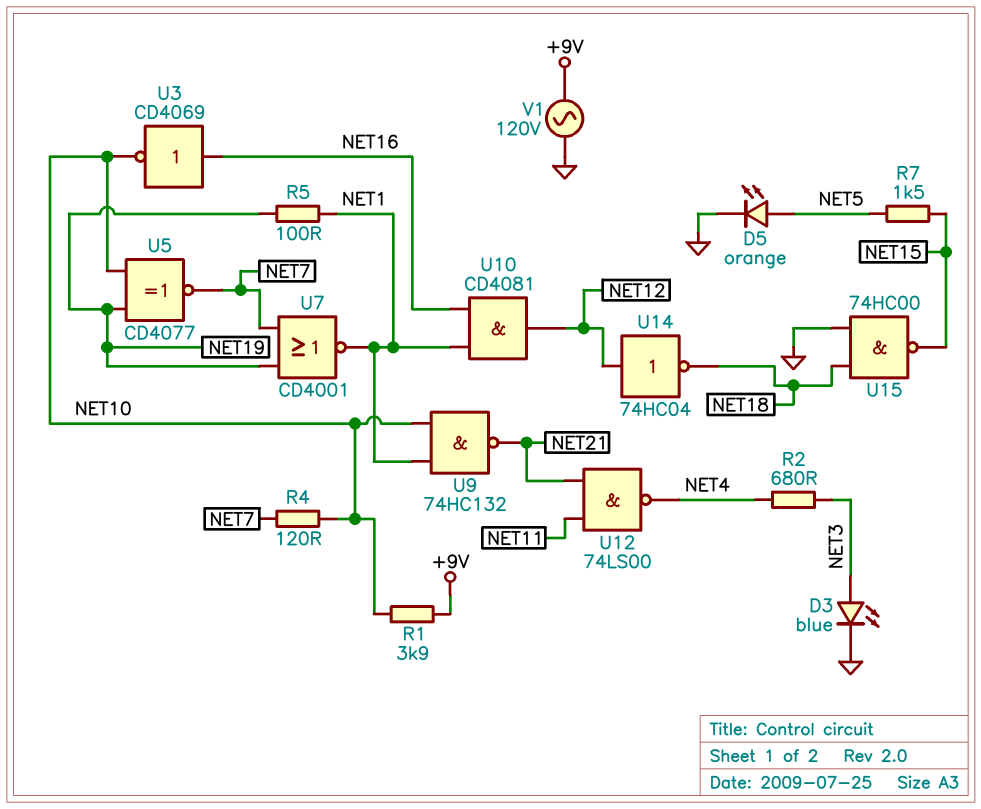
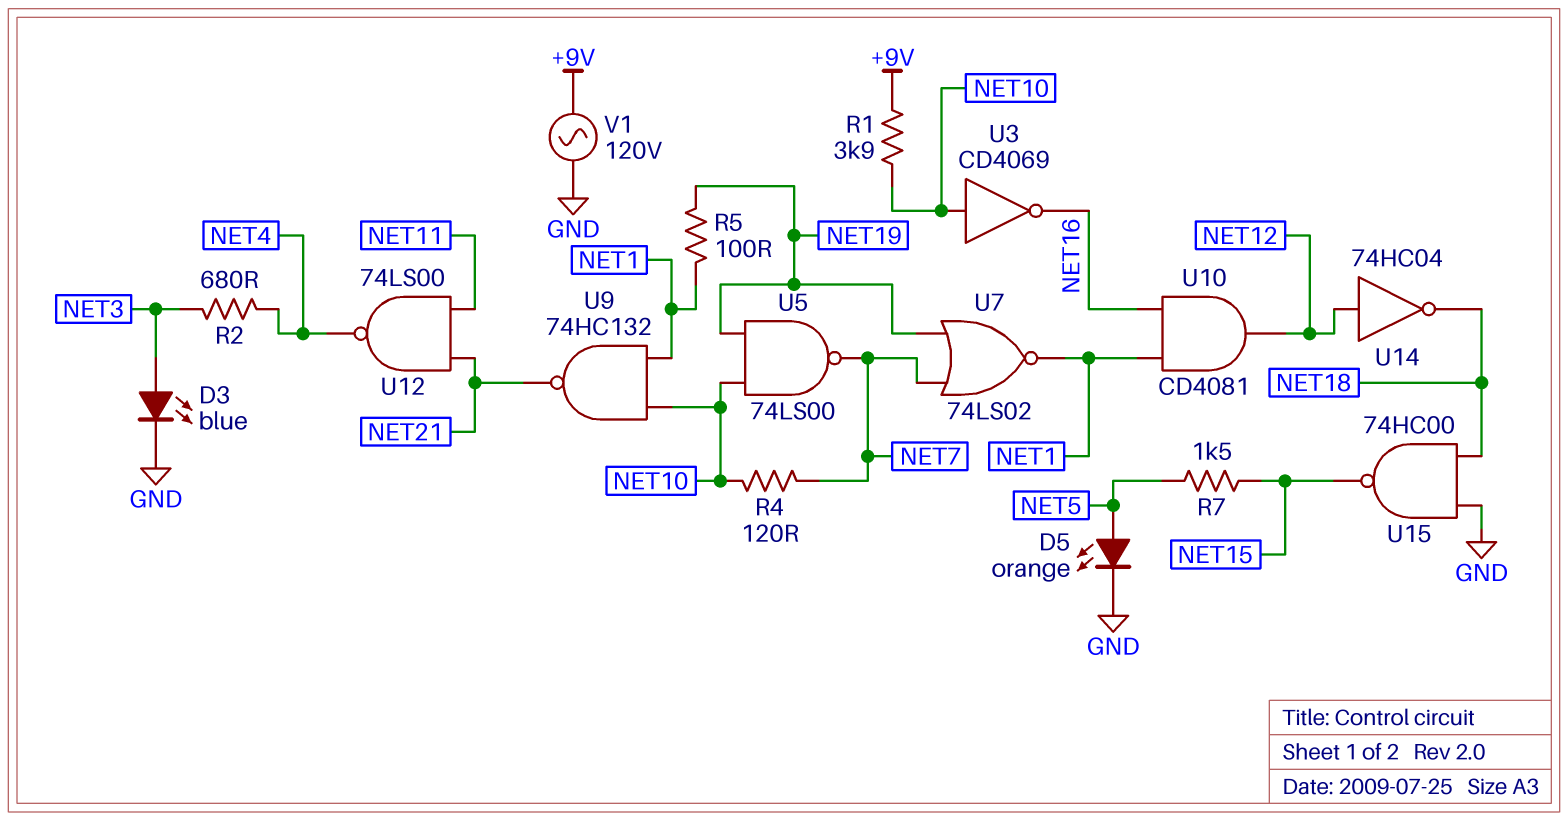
U3: NOT CD4069 (in NET16, out NET10) -> NOT CD4069 (in NET10, out NET16)
U5: XNOR CD4077 (in NET10, in NET19, out NET7) -> NAND 74LS00 (in NET10, in NET19, out NET7)
U7: NOR CD4001 (in NET7, in NET19, out NET1) -> NOR 74LS02 (in NET7, in NET19, out NET1)

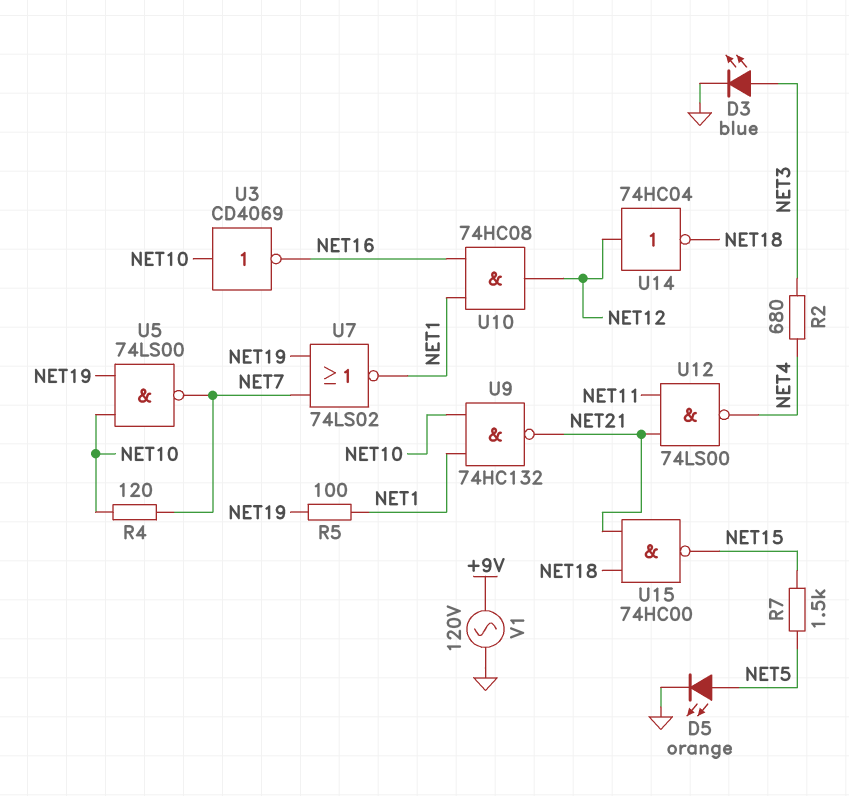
R1: 3.9k (+9V, NET10) -> none
U10: AND CD4081 (in NET1, in NET16, out NET12) -> AND 74HC08 (in NET1, in NET16, out NET12)
U15: NAND 74HC00 (in GND, in NET18, out NET15) -> NAND 74HC00 (in NET18, in NET21, out NET15)

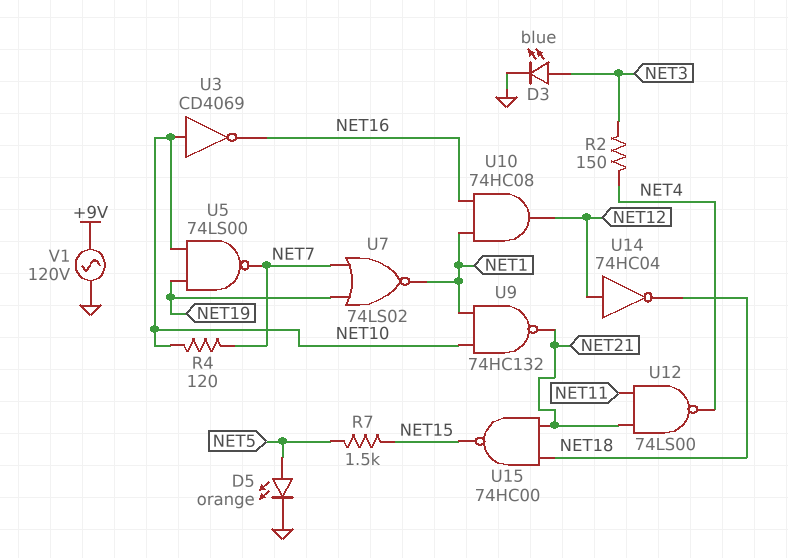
R2: 680 (NET3, NET4) -> 150 (NET3, NET4)
R5: 100 (NET1, NET19) -> none

